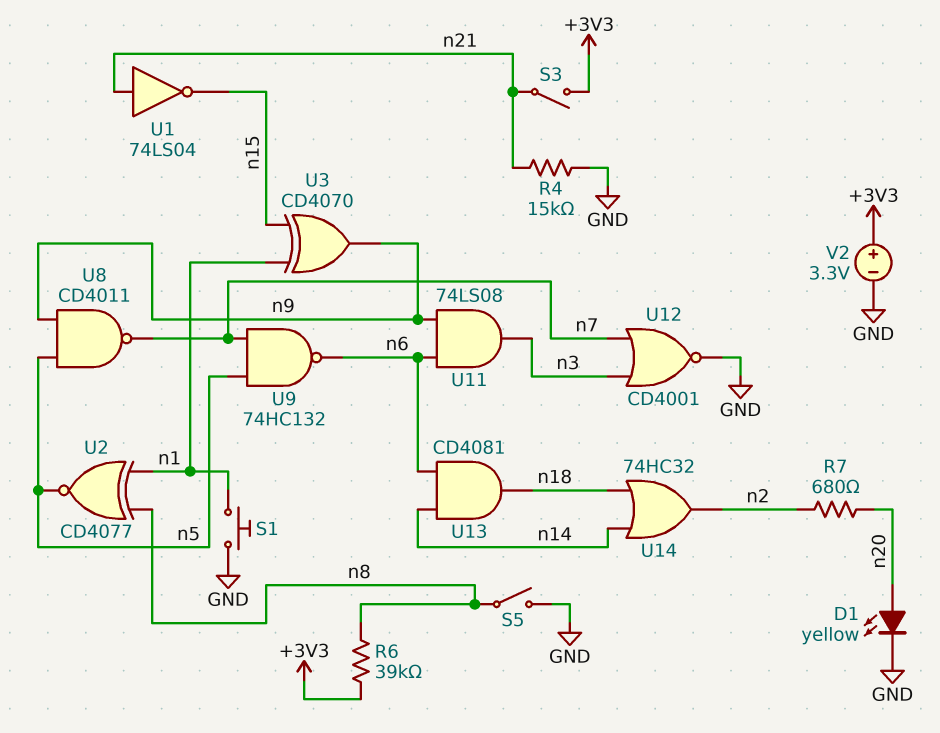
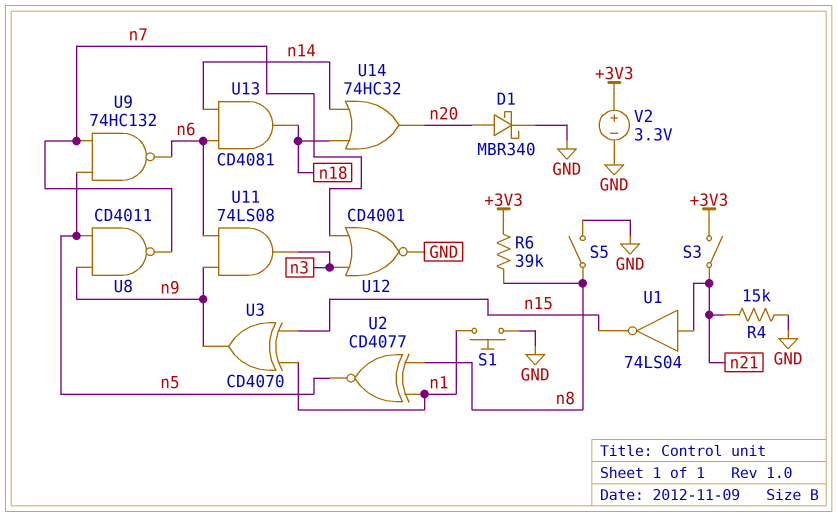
D1: LED yellow (A n20, K GND) -> schottky MBR340 (A n20, K GND)
R7: 680 (n2, n20) -> none
U14: OR 74HC32 (in n14, in n18, out n2) -> OR 74HC32 (in n14, in n18, out n20)

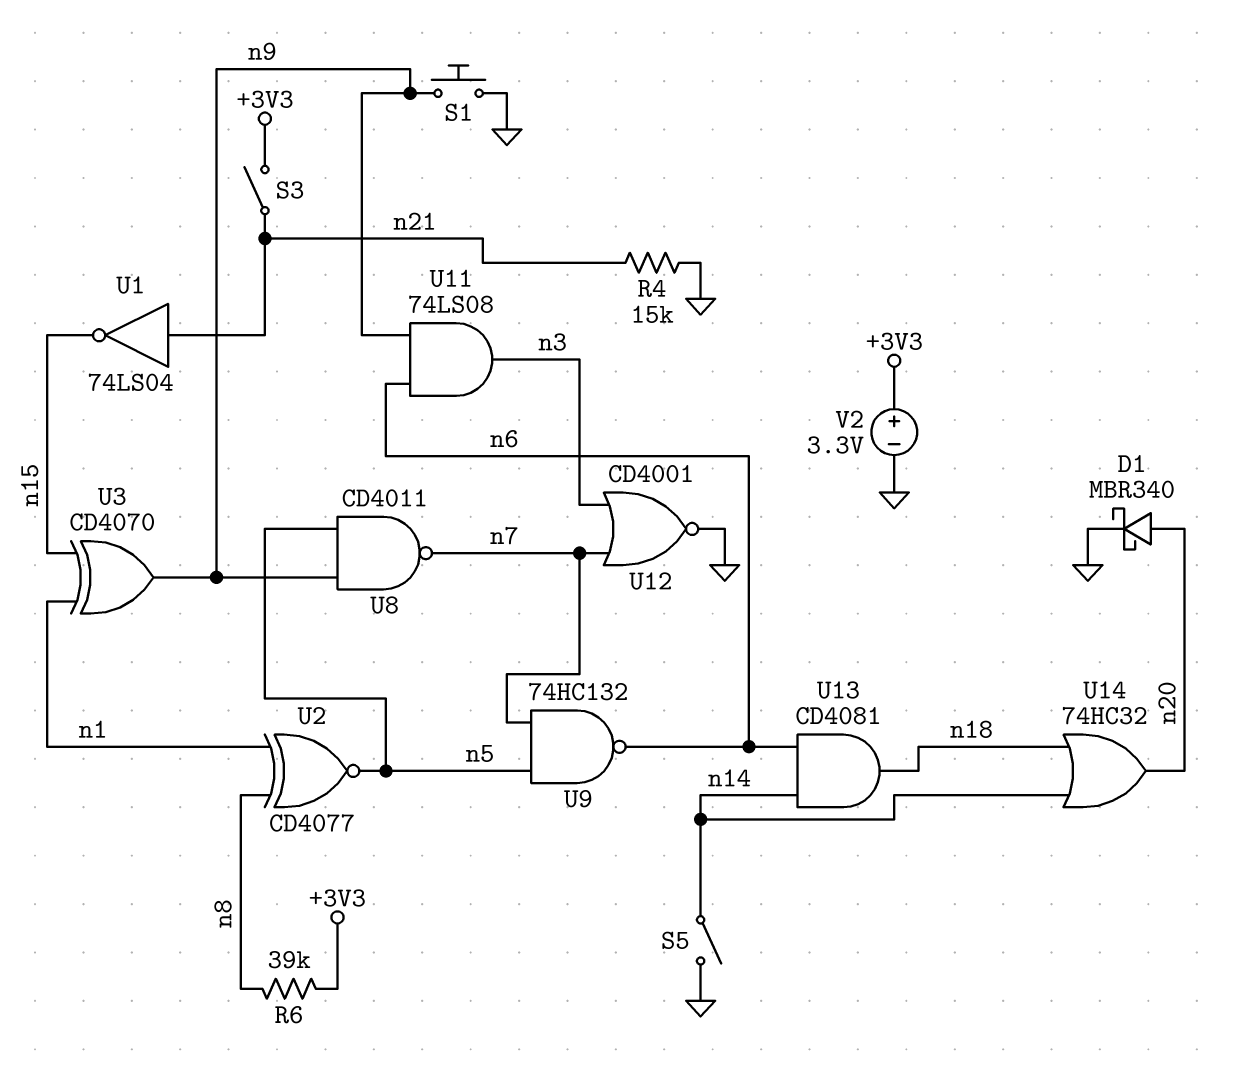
S1: button (GND, n1) -> button (GND, n9)
S5: switch (GND, n8) -> switch (GND, n14)

